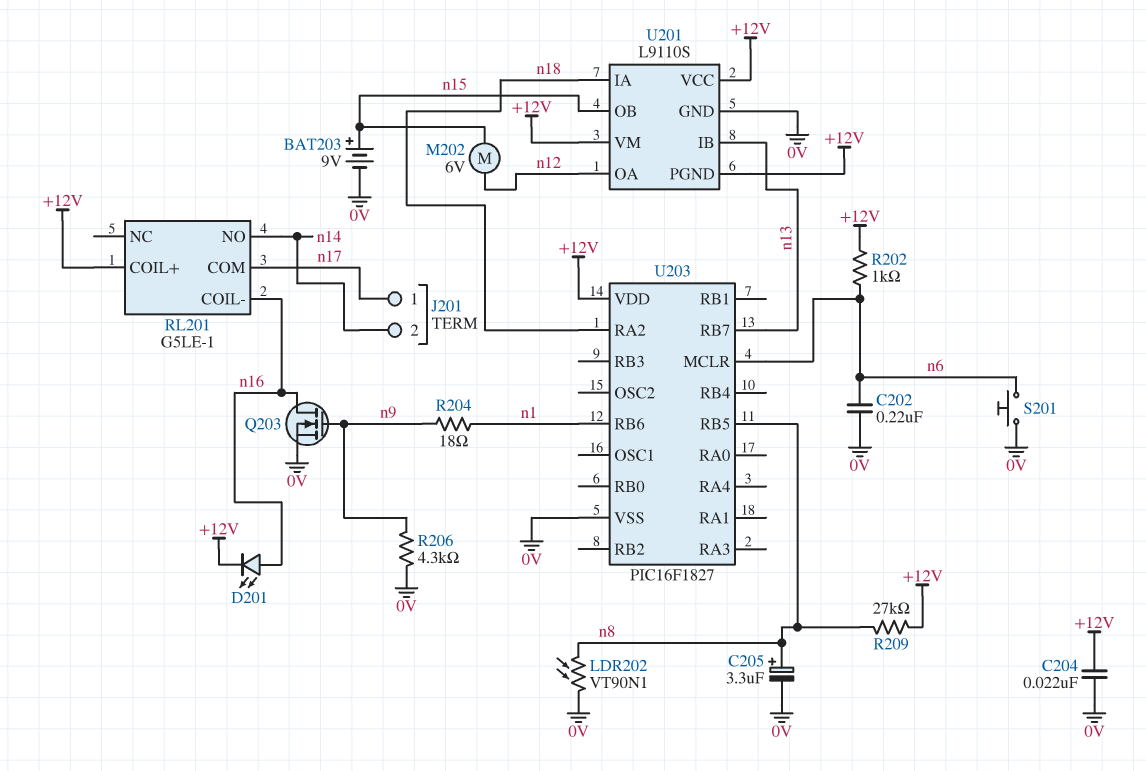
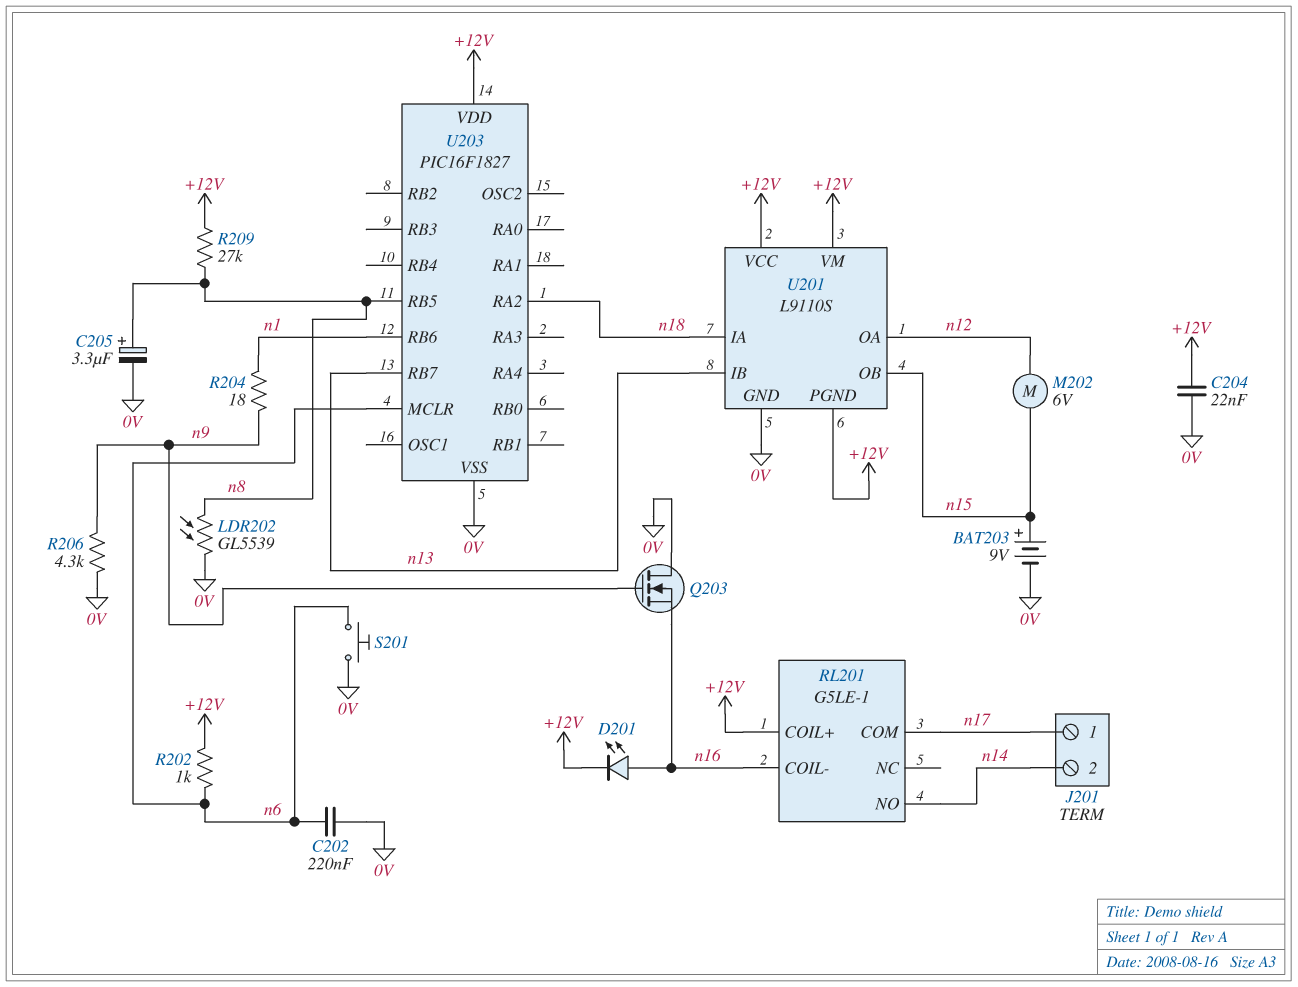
LDR202: VT90N1 (0V, n8) -> GL5539 (0V, n8)
Q203: NMOS (G n9, D n16, S 0V) -> NMOS (G n9, D 0V, S n16)

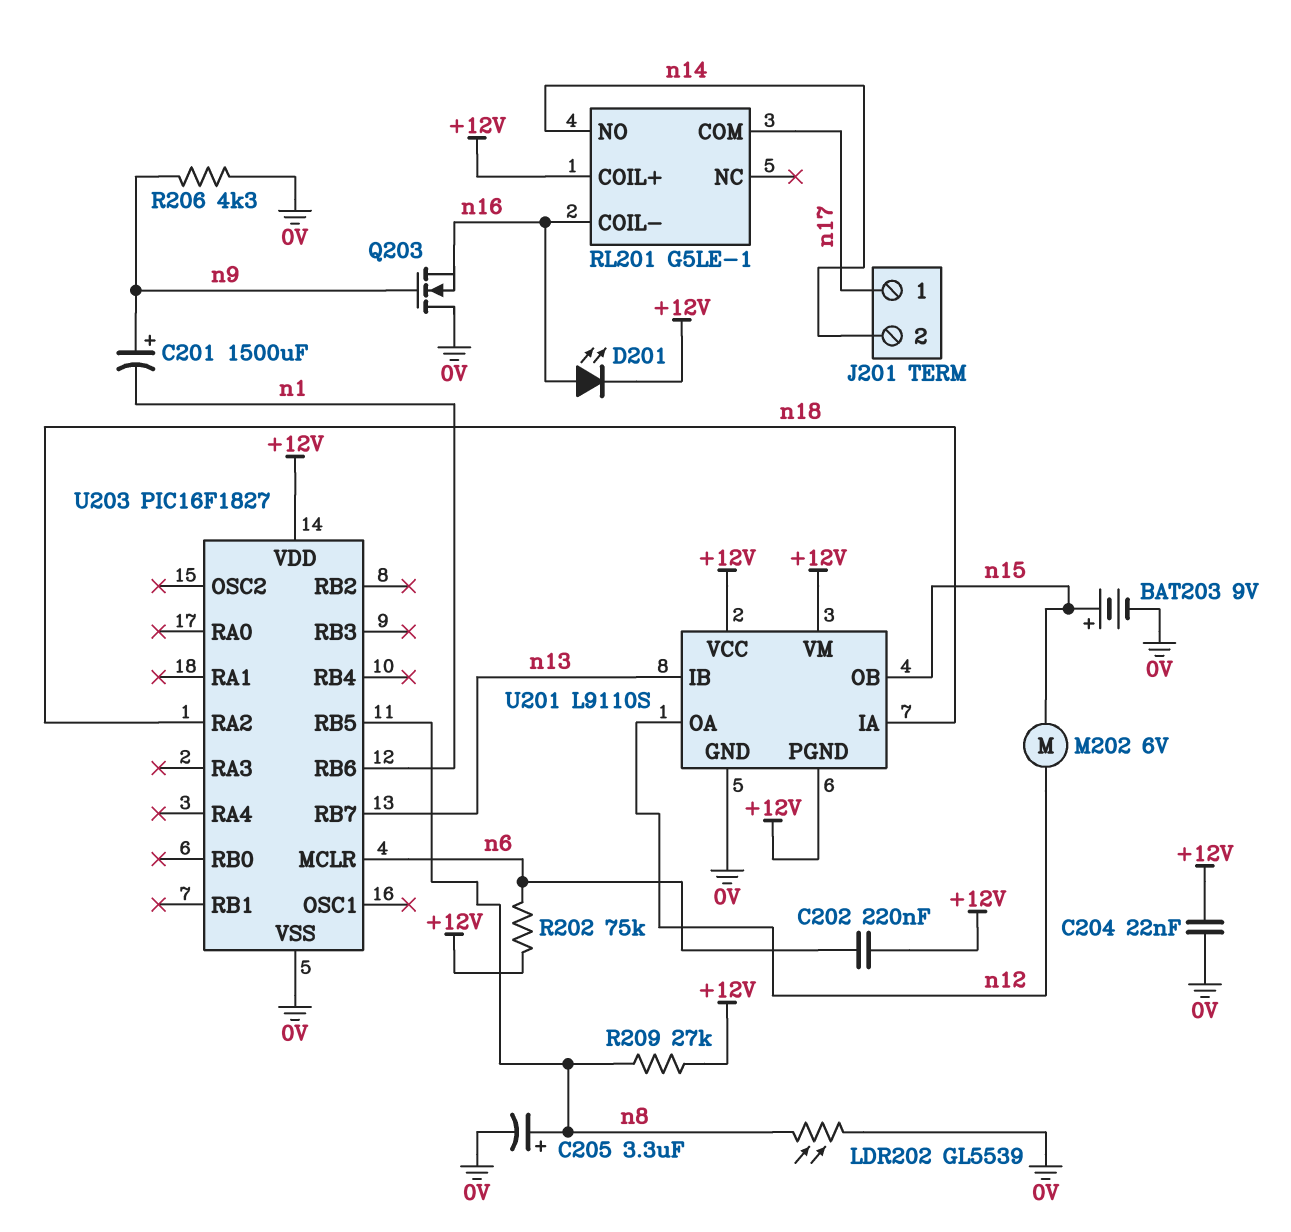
C201: none -> 1500uF (plus n9, minus n1)
C202: 220nF (0V, n6) -> 220nF (+12V, n6)
R202: 1k (+12V, n6) -> 75k (+12V, n6)
R204: 18 (n1, n9) -> none
S201: button (0V, n6) -> none

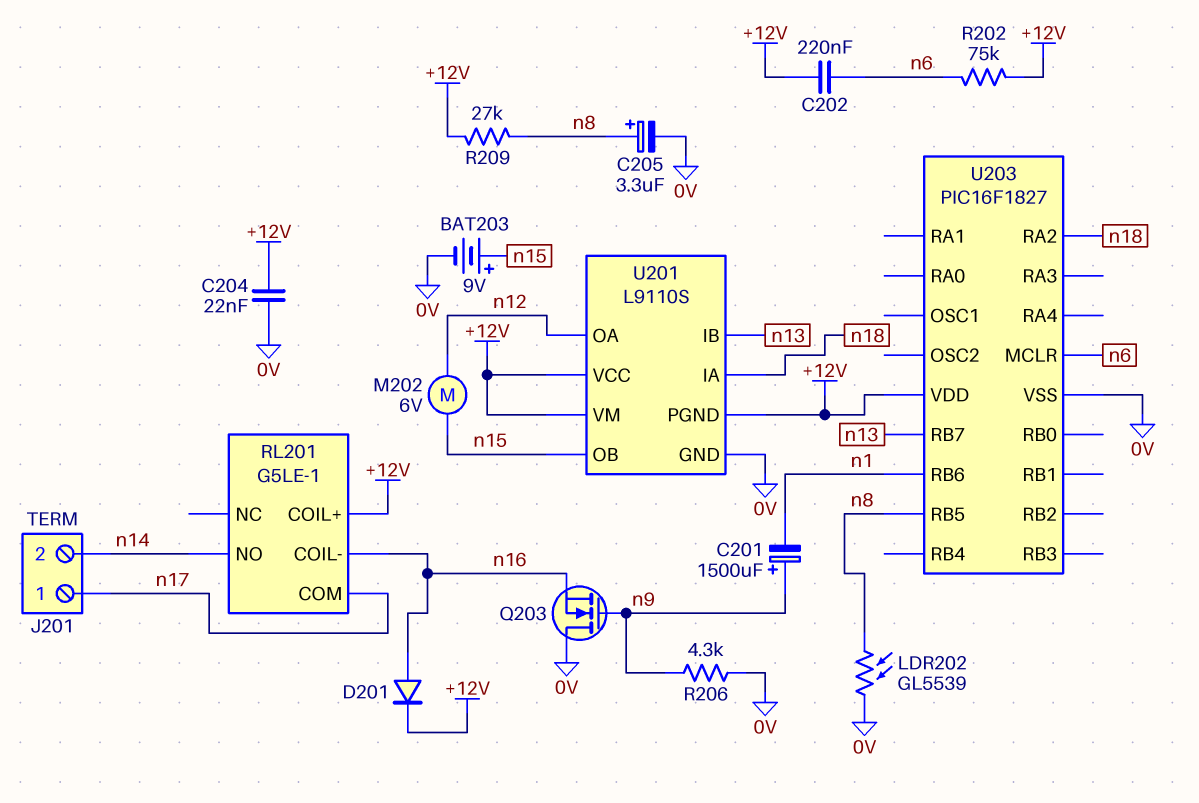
D201: LED (A n16, K +12V) -> diode (A n16, K +12V)

